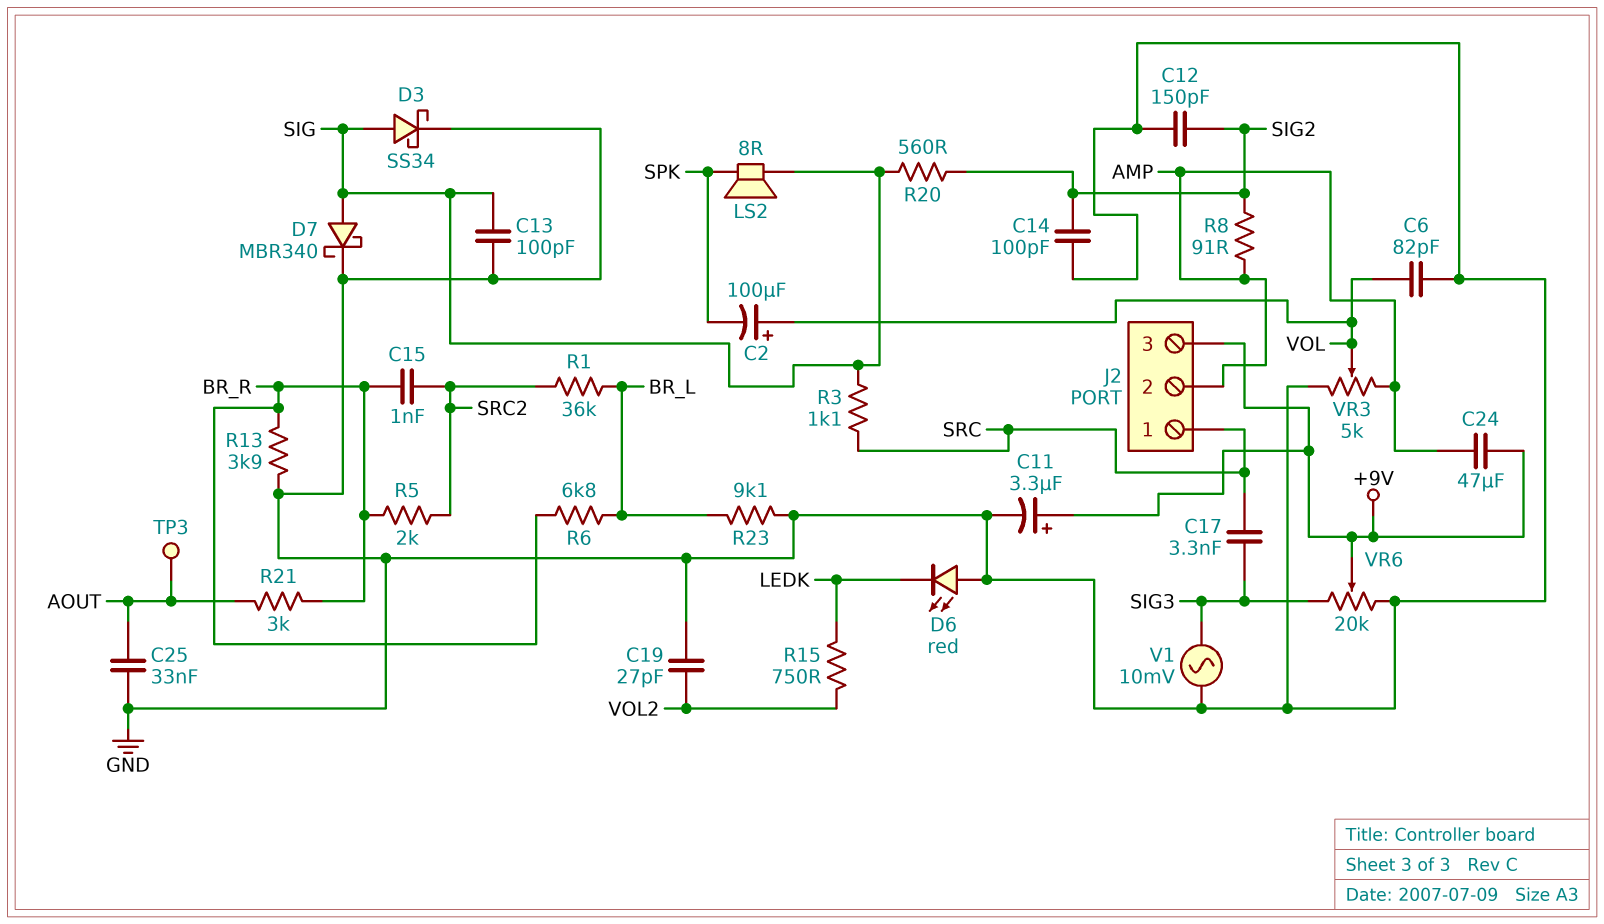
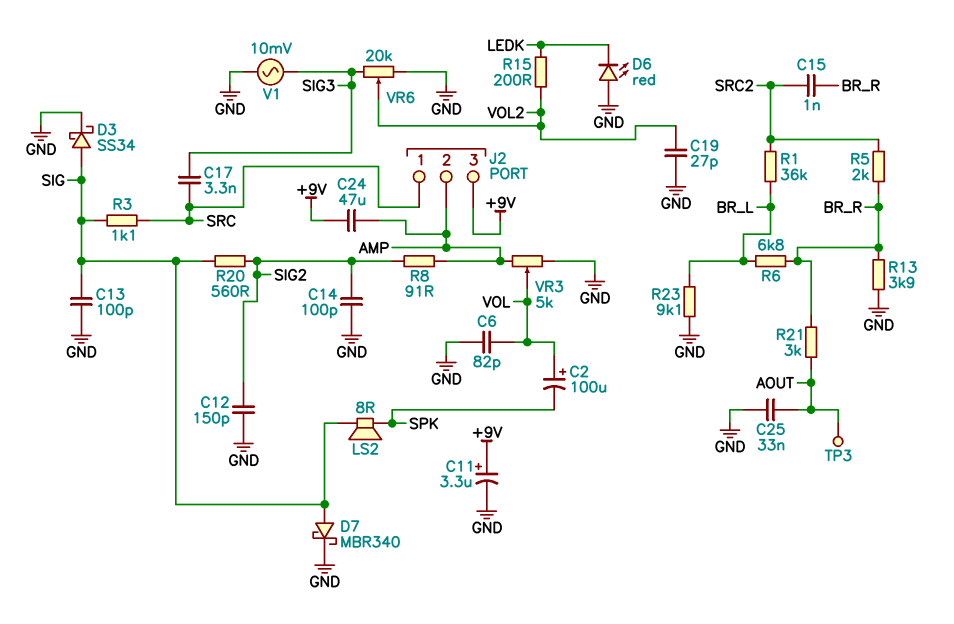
R15: 750 (LEDK, VOL2) -> 200 (LEDK, VOL2)
VR6: 20k (GND, SIG3, wiper +9V) -> 20k (GND, SIG3, wiper VOL2)

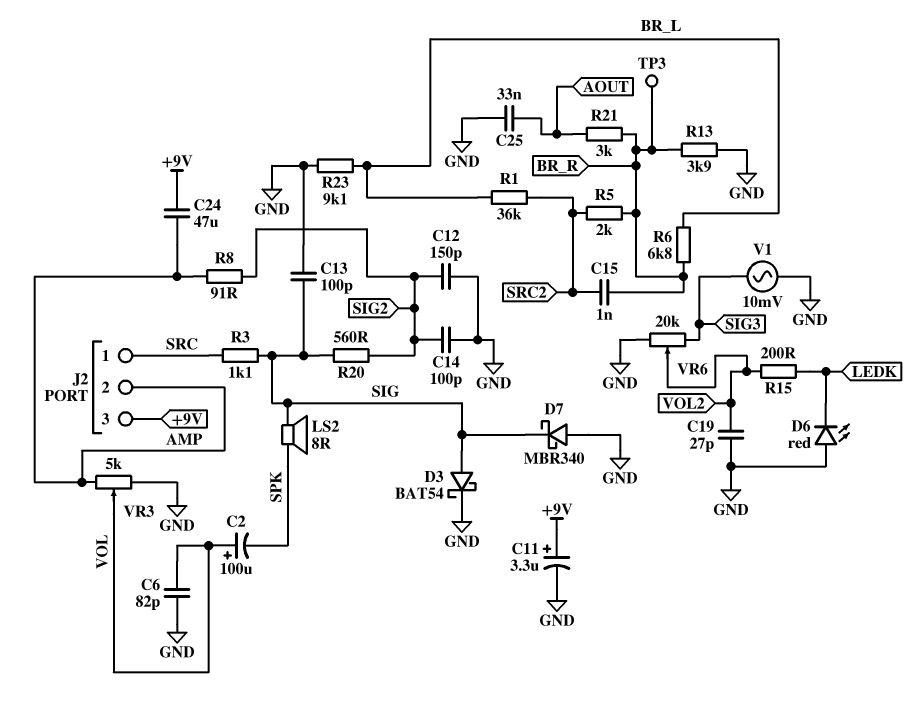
C17: 3.3nF (SIG3, SRC) -> none
D3: schottky SS34 (A SIG, K GND) -> schottky BAT54 (A SIG, K GND)
D7: schottky MBR340 (A SIG, K GND) -> schottky MBR340 (A GND, K SIG)
TP3: test point (AOUT) -> test point (BR_R)

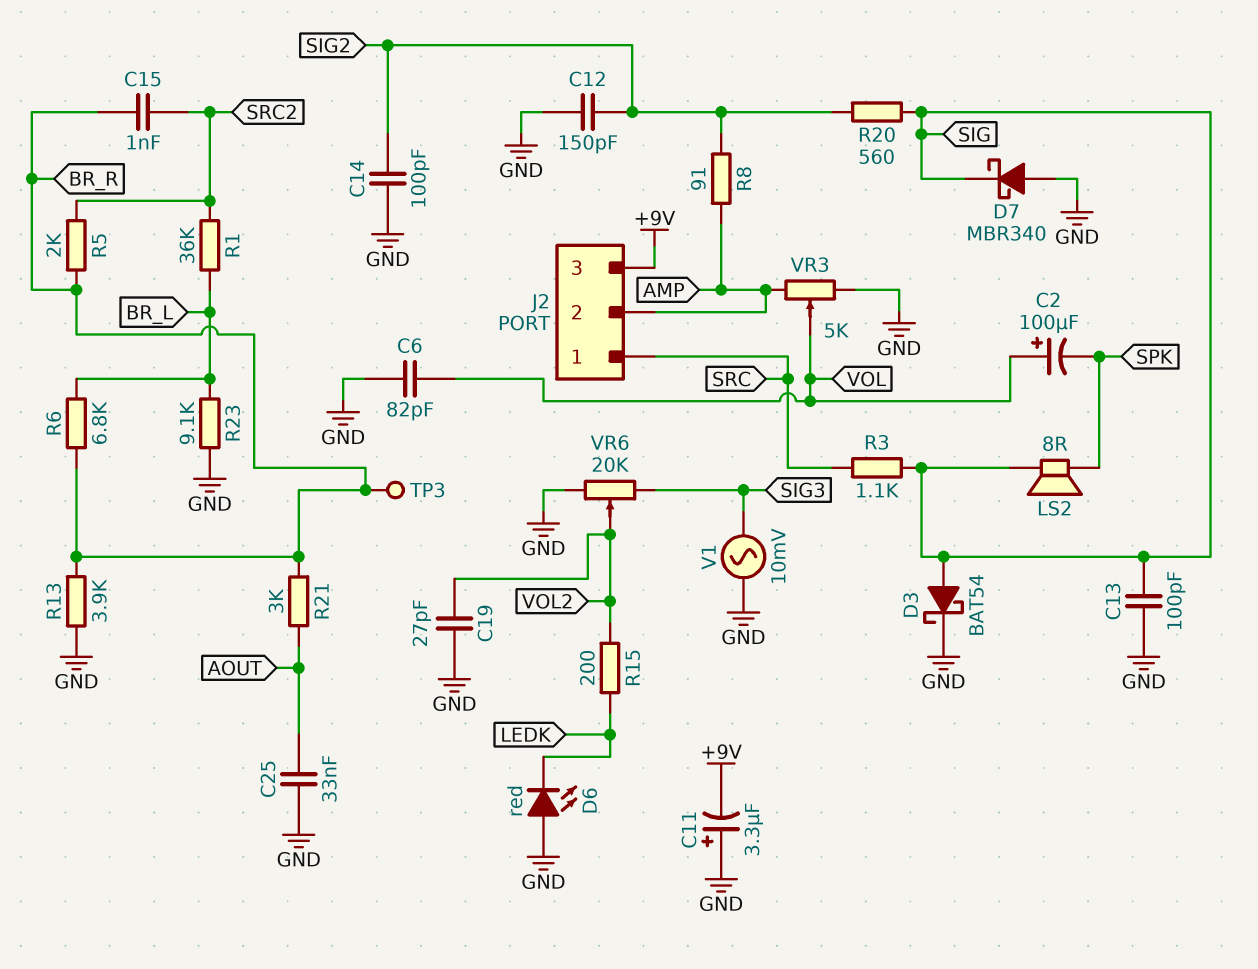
C11: 3.3uF (plus +9V, minus GND) -> 3.3uF (plus GND, minus +9V)
C24: 47uF (+9V, AMP) -> none

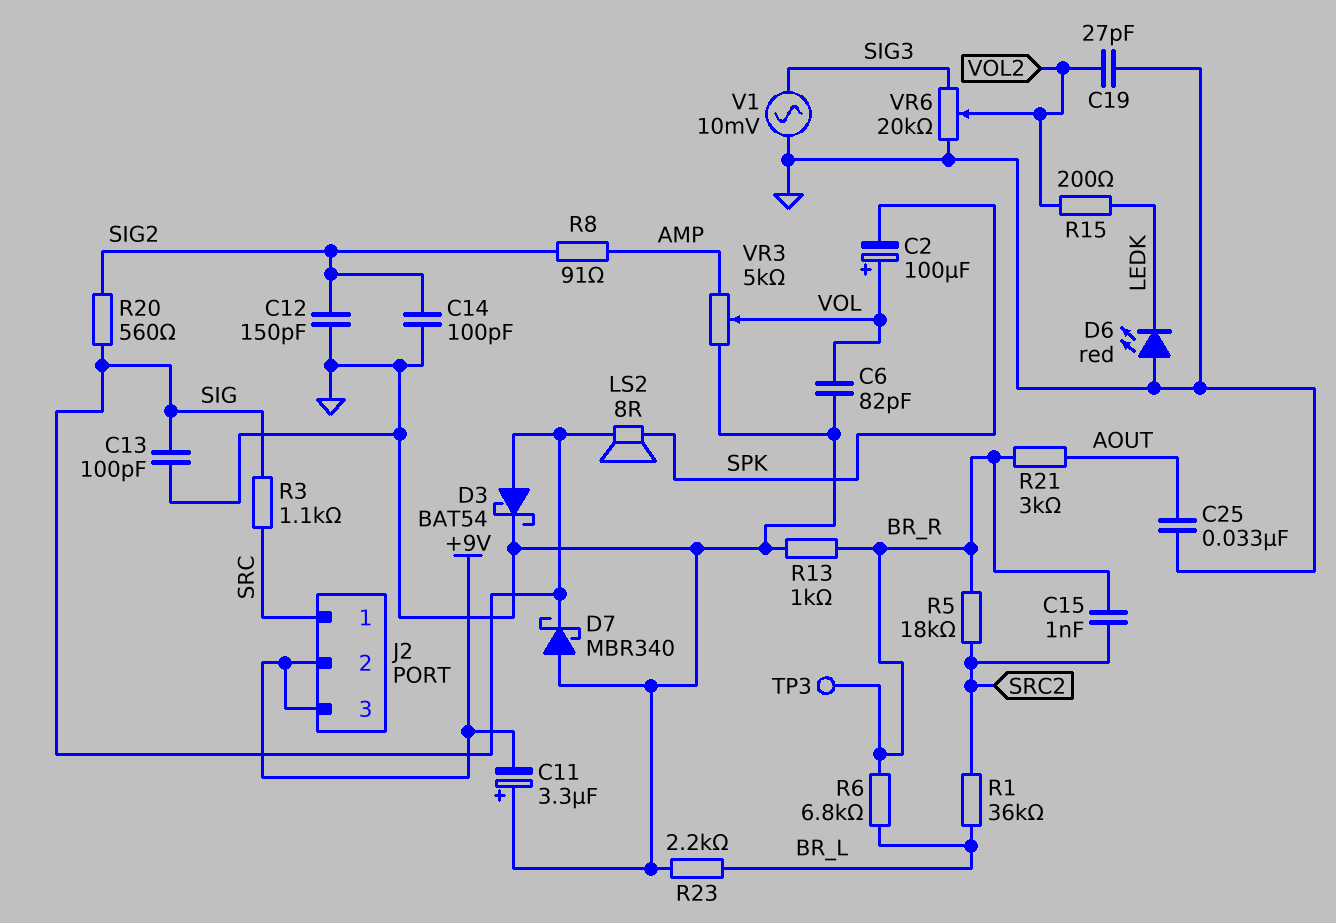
J2 pin 2: AMP -> +9V
R5: 2k (BR_R, SRC2) -> 18k (BR_R, SRC2)
R13: 3.9k (BR_R, GND) -> 1k (BR_R, GND)
R23: 9.1k (BR_L, GND) -> 2.2k (BR_L, GND)

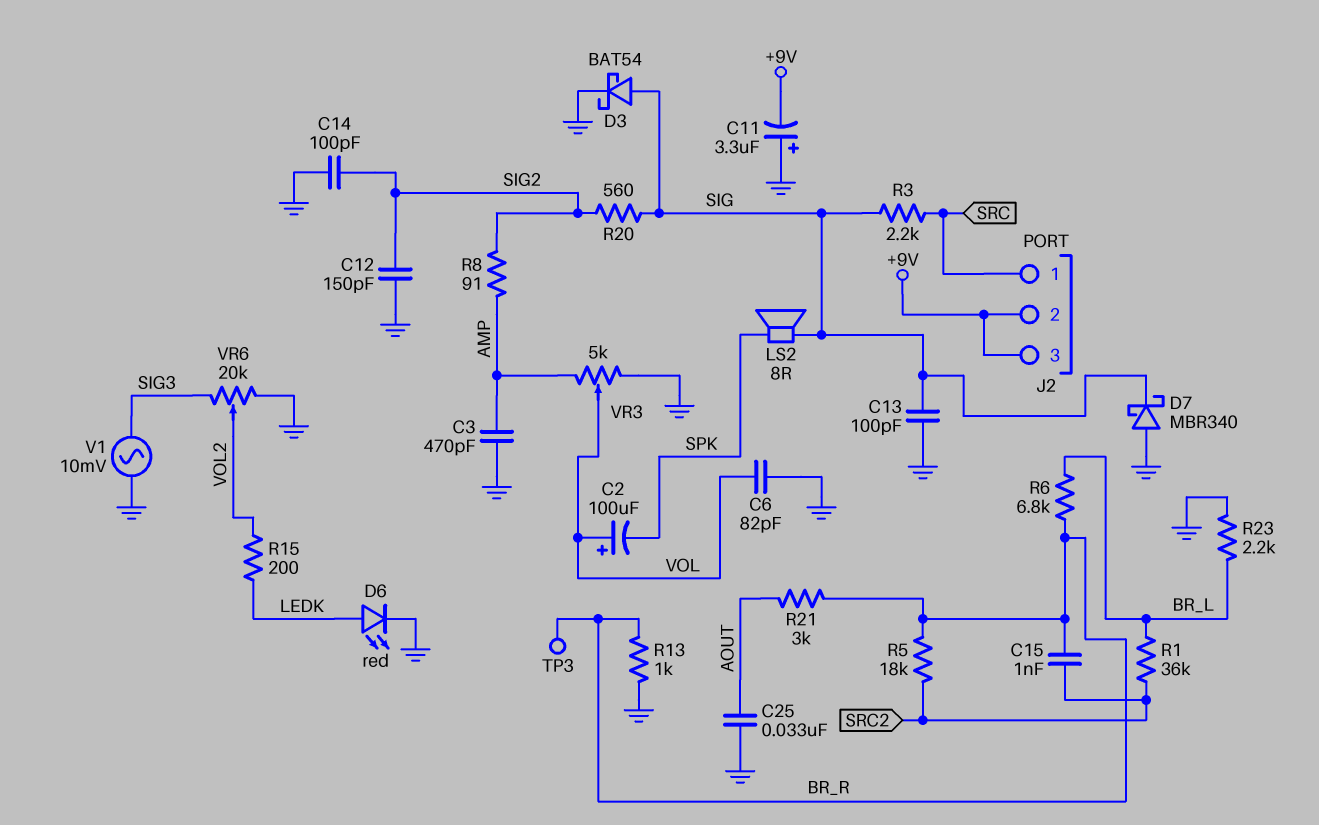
C3: none -> 470pF (AMP, GND)
C19: 27pF (GND, VOL2) -> none
D6: LED red (A GND, K LEDK) -> LED red (A LEDK, K GND)
R3: 1.1k (SIG, SRC) -> 2.2k (SIG, SRC)

